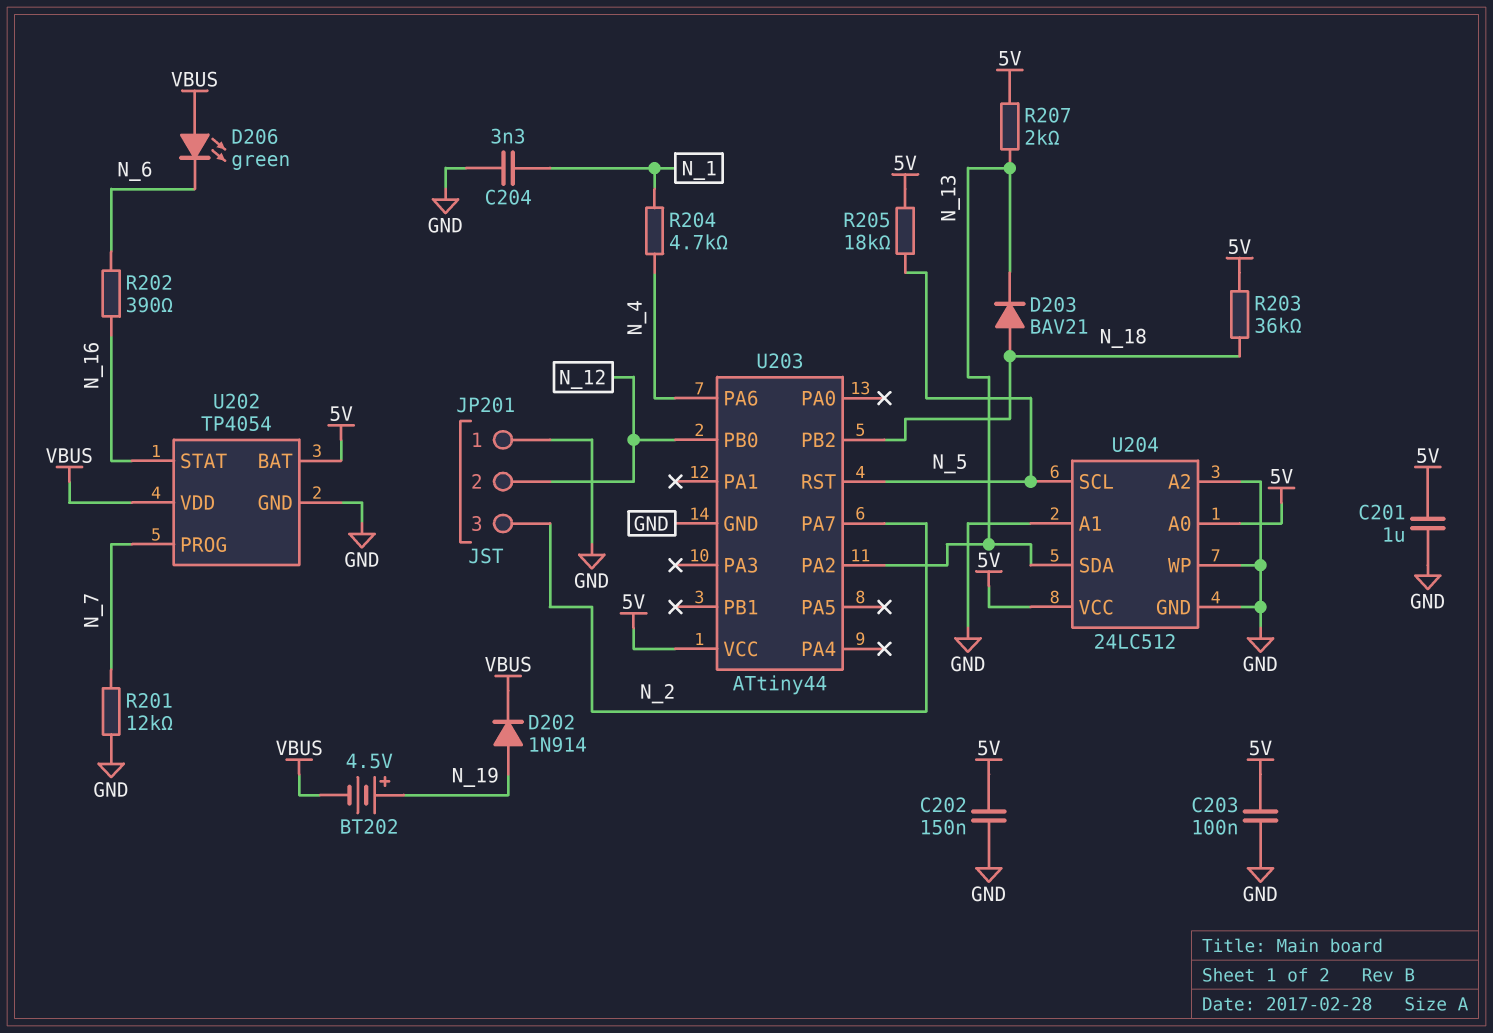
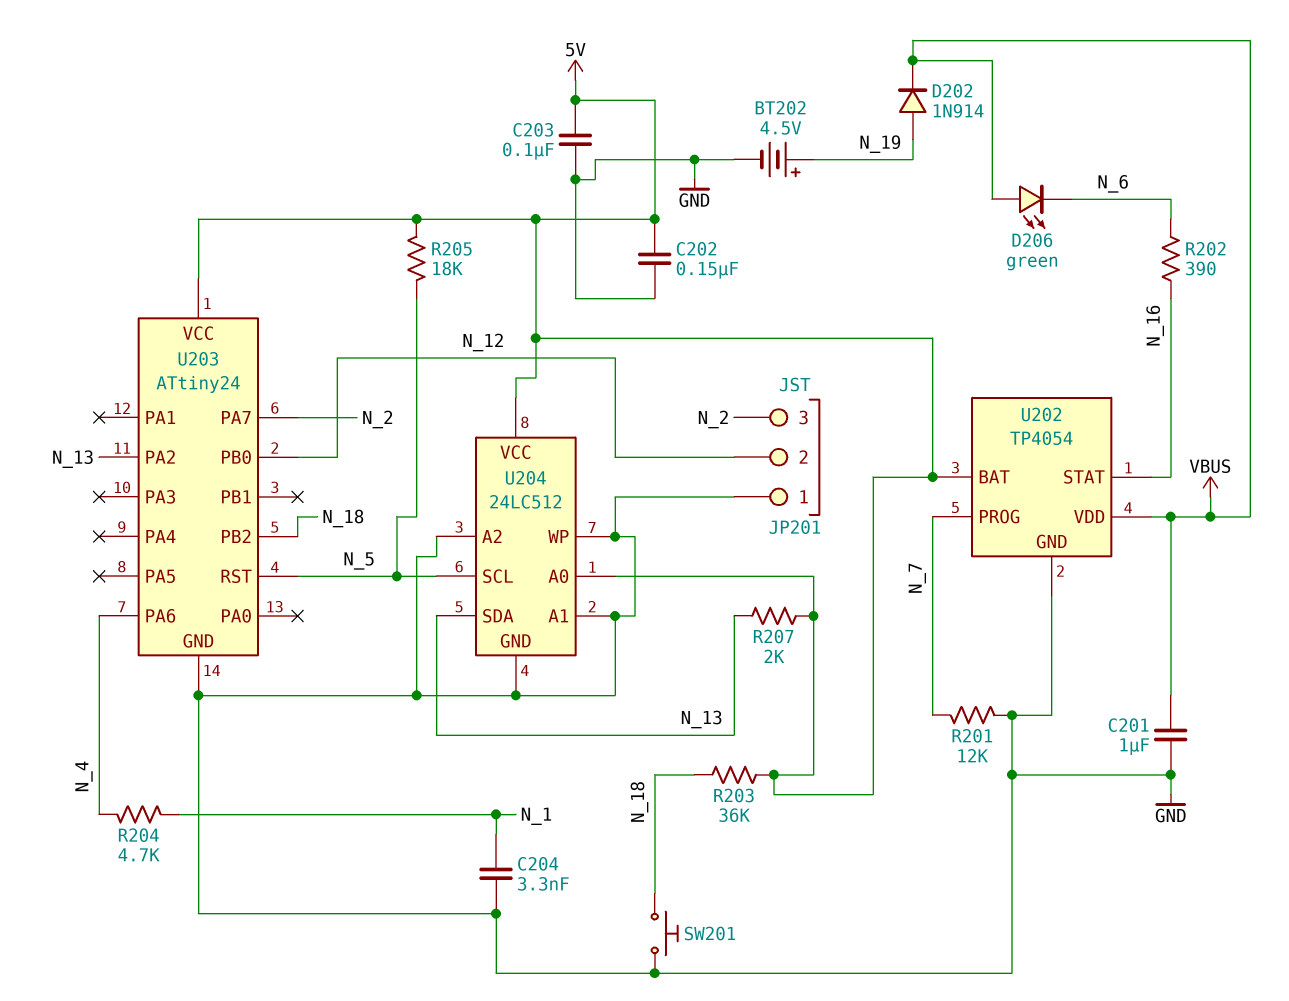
BT202: 4.5V (plus N_19, minus VBUS) -> 4.5V (plus N_19, minus GND)
C201: 1uF (5V, GND) -> 1uF (GND, VBUS)
D203: diode BAV21 (A N_18, K N_13) -> none
SW201: none -> button (GND, N_18)
U203: ATtiny44 -> ATtiny24

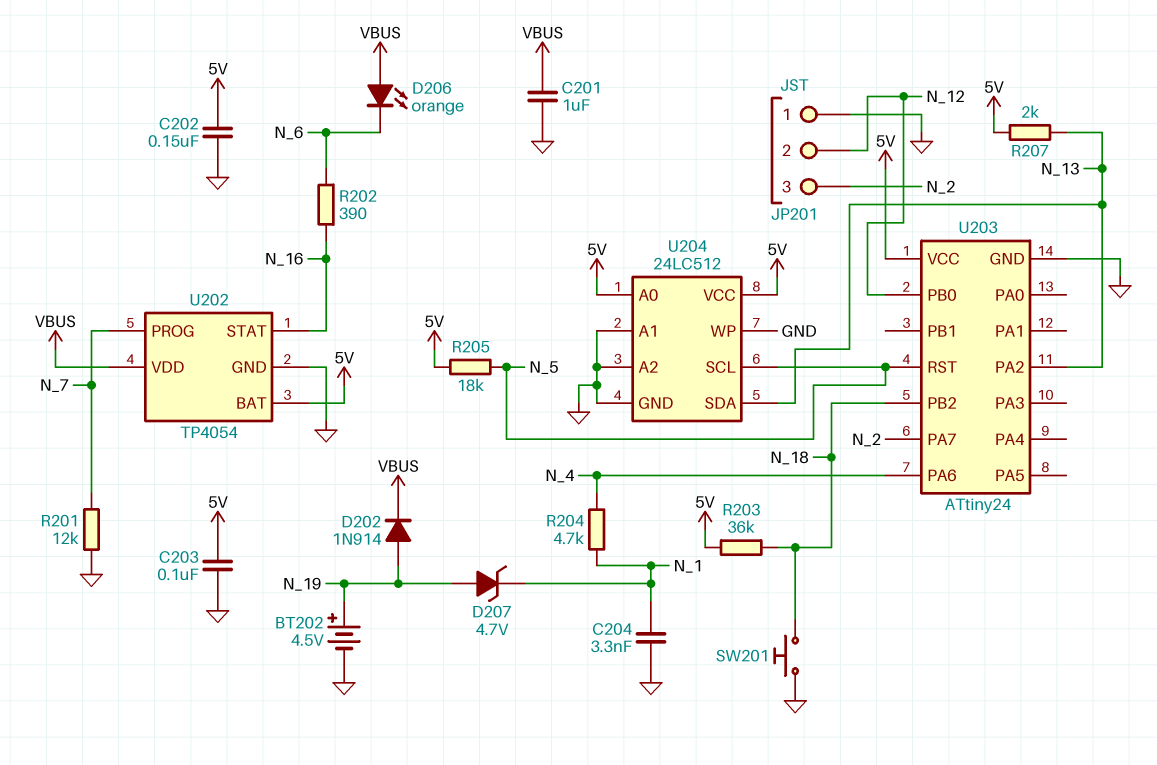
D206: LED green (A VBUS, K N_6) -> LED orange (A VBUS, K N_6)
D207: none -> zener 4.7V (A N_19, K N_1)

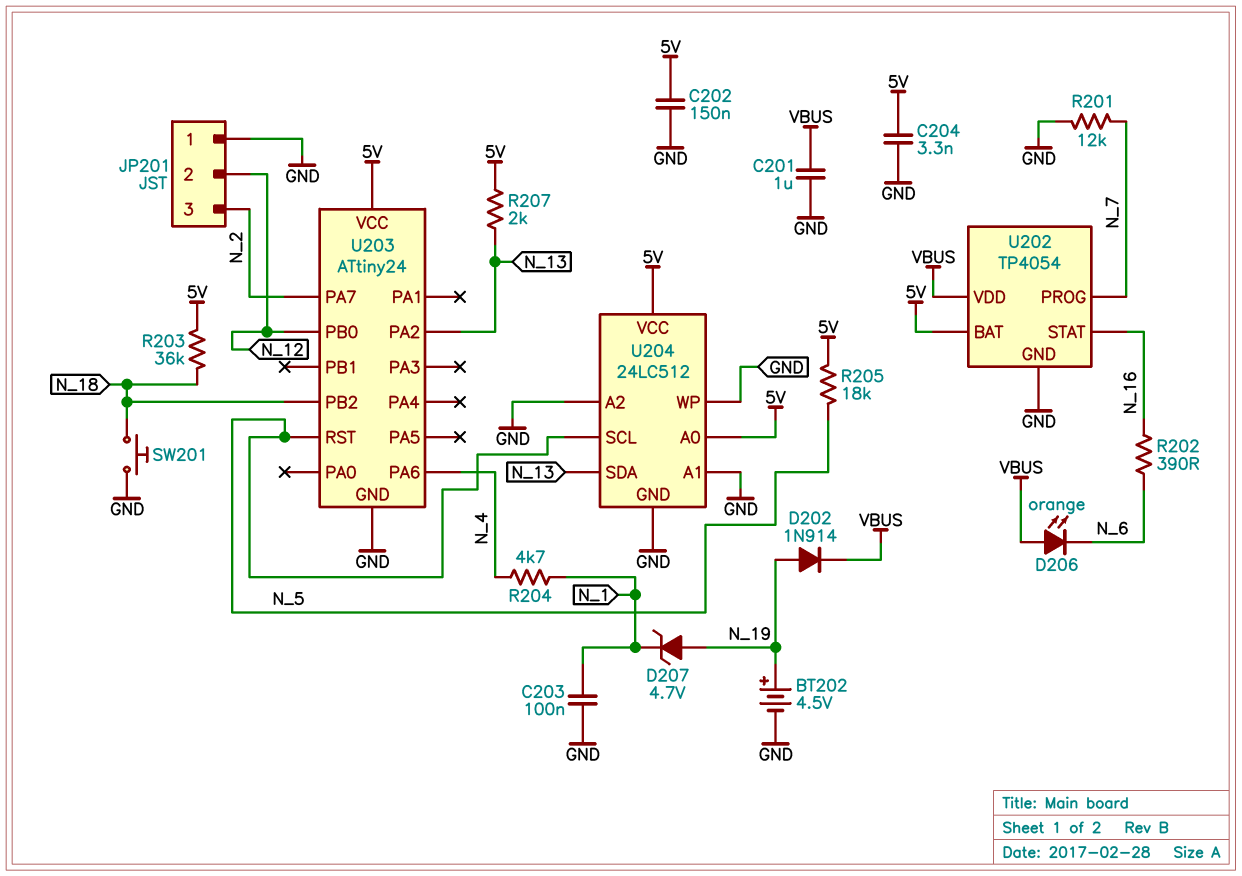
C203: 100nF (5V, GND) -> 100nF (GND, N_1)
C204: 3.3nF (GND, N_1) -> 3.3nF (5V, GND)

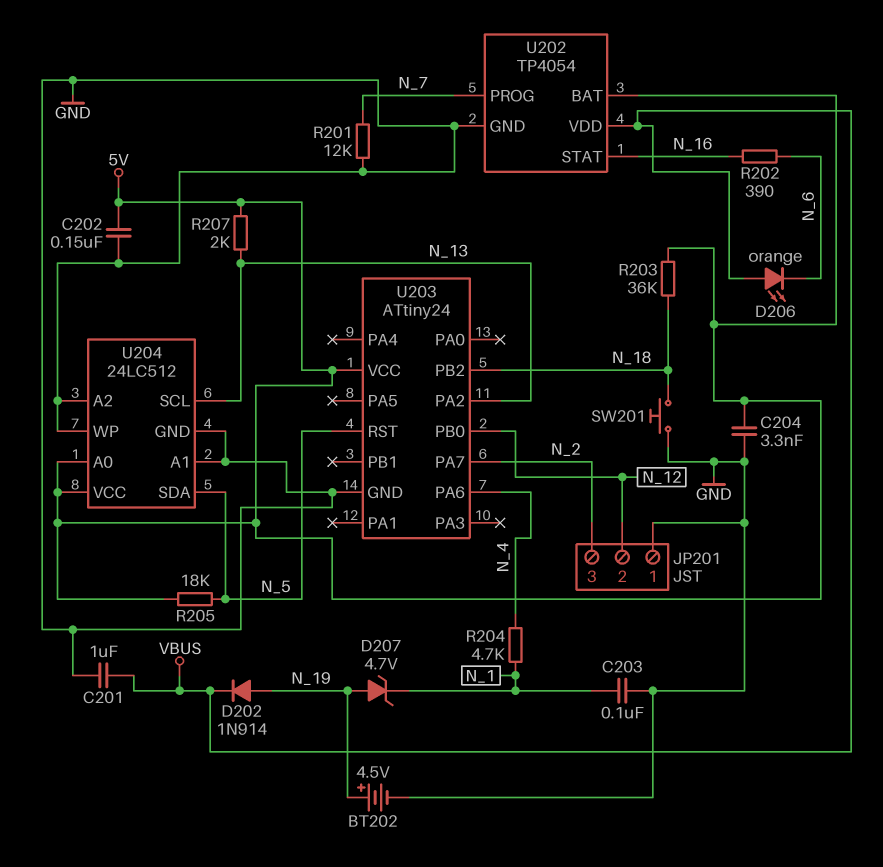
U204 pin SCL: N_5 -> N_13
U204 pin SDA: N_13 -> N_5

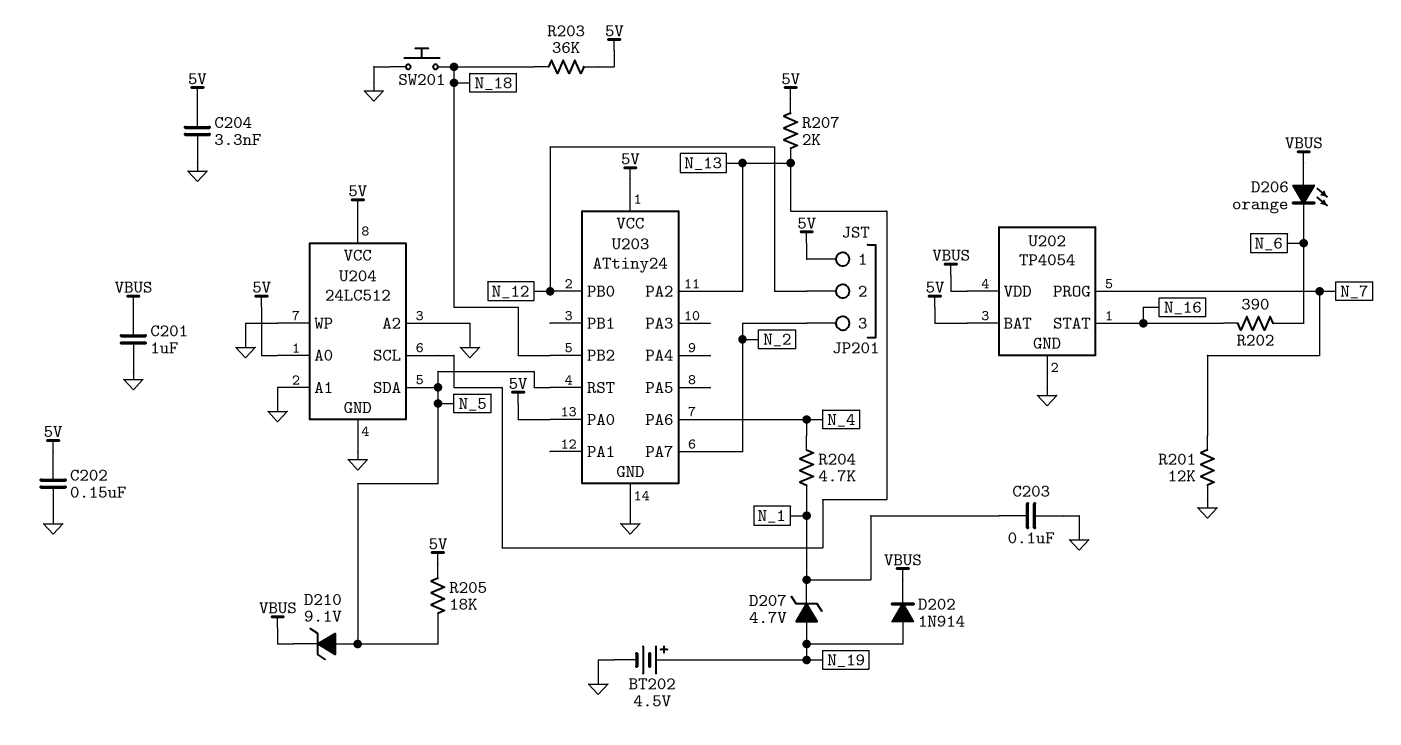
D210: none -> zener 9.1V (A N_5, K VBUS)
JP201 pin 1: GND -> 5V
U203 pin PA0: none -> 5V

